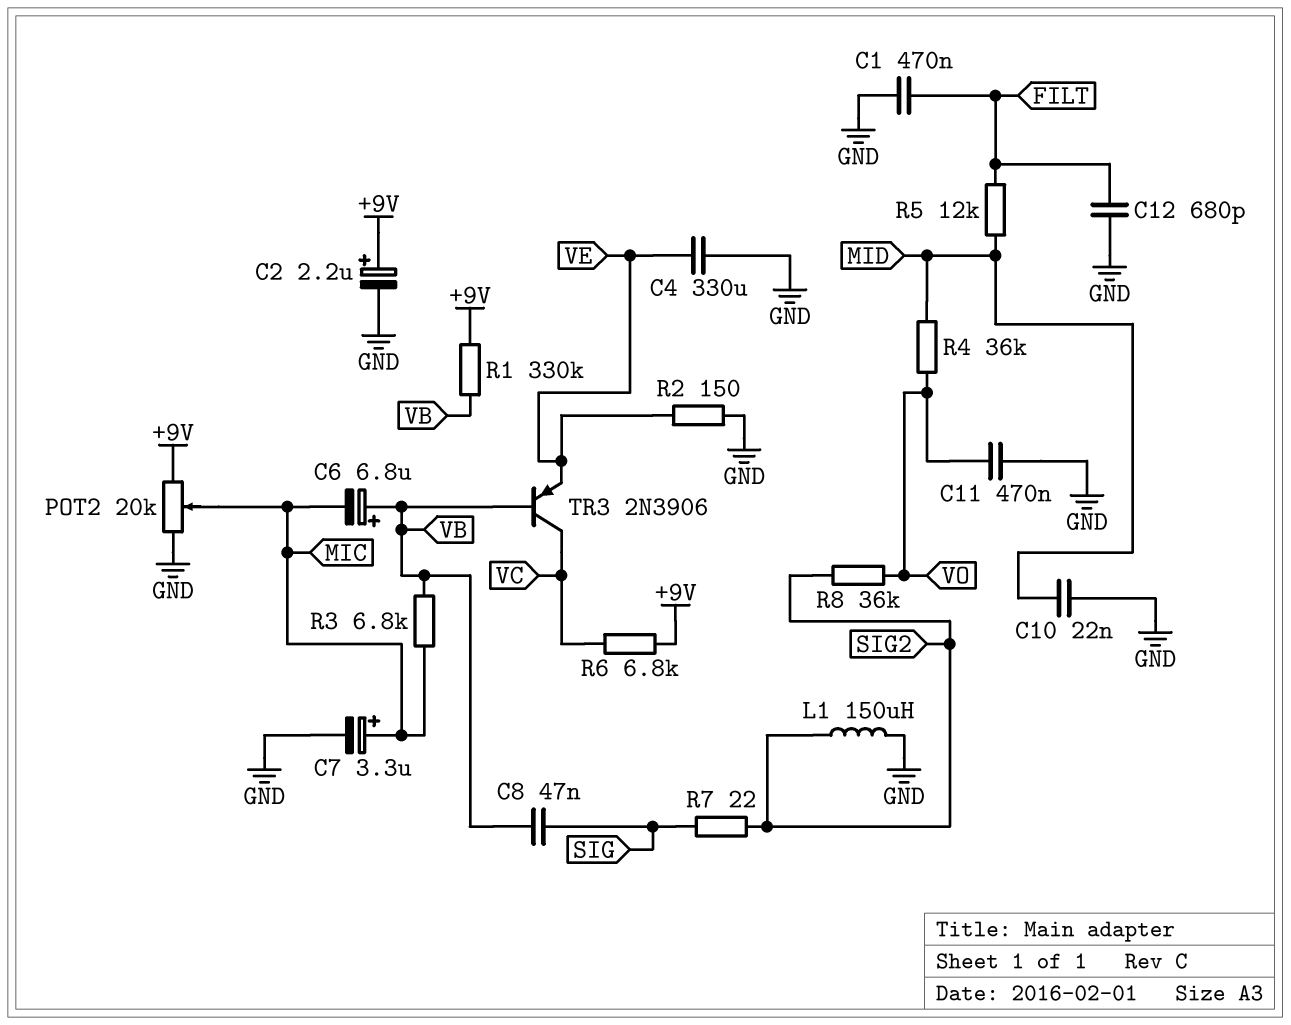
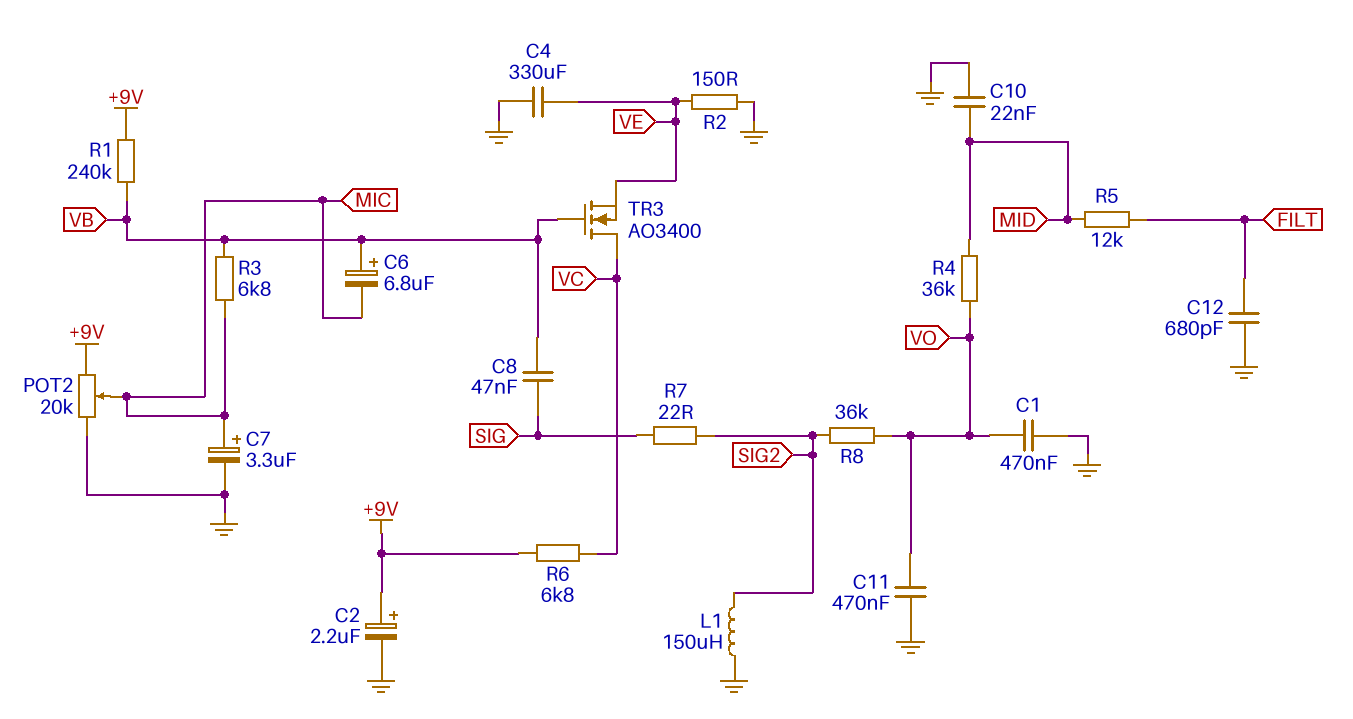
C1: 470nF (FILT, GND) -> 470nF (GND, VO)
R1: 330k (+9V, VB) -> 240k (+9V, VB)
TR3: PNP 2N3906 (B VB, C VC, E VE) -> NMOS AO3400 (G VB, D VC, S VE)

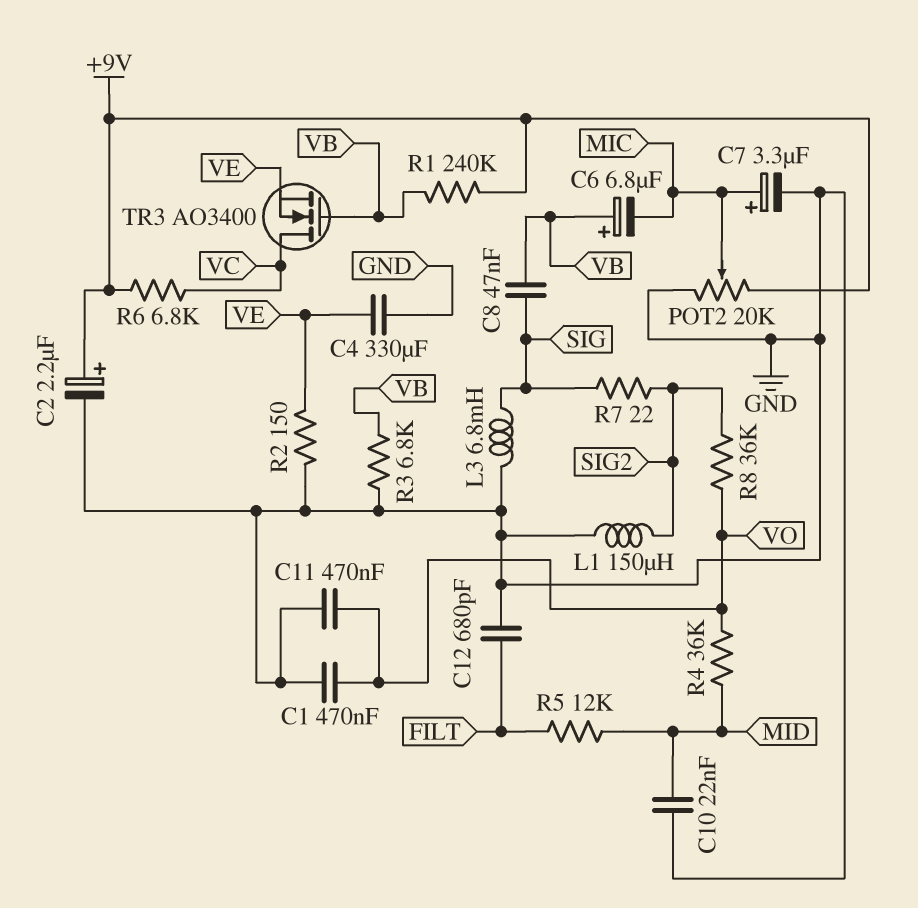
L3: none -> 6.8mH (GND, SIG)
R3: 6.8k (MIC, VB) -> 6.8k (GND, VB)

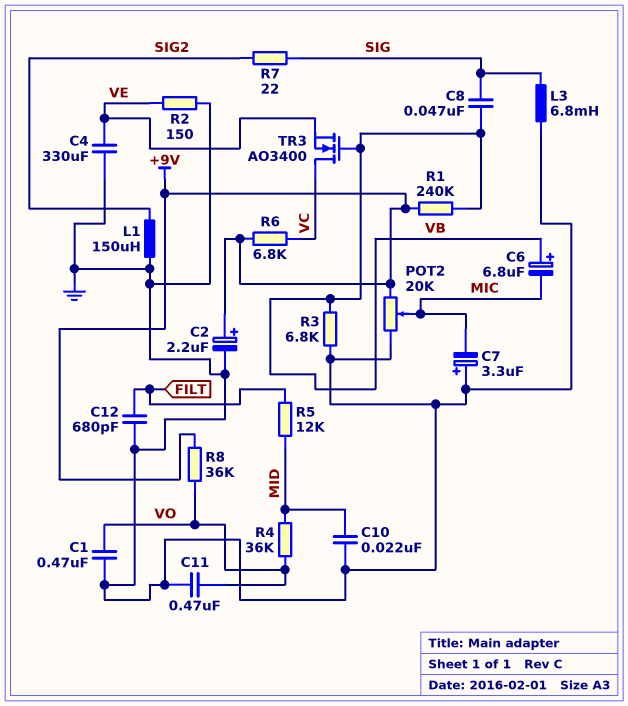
C7: 3.3uF (plus MIC, minus GND) -> 3.3uF (plus GND, minus MIC)
R8: 36k (SIG2, VO) -> 36k (+9V, VO)

